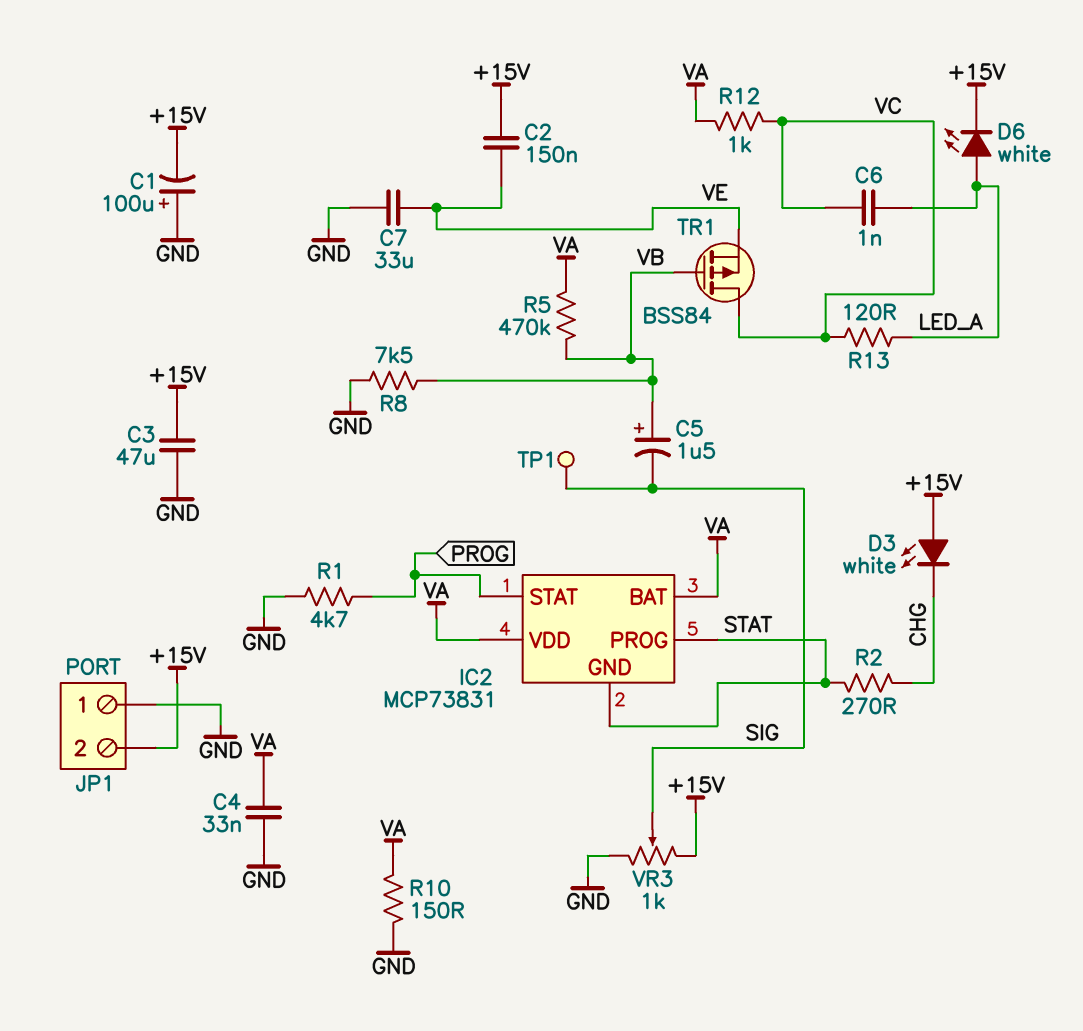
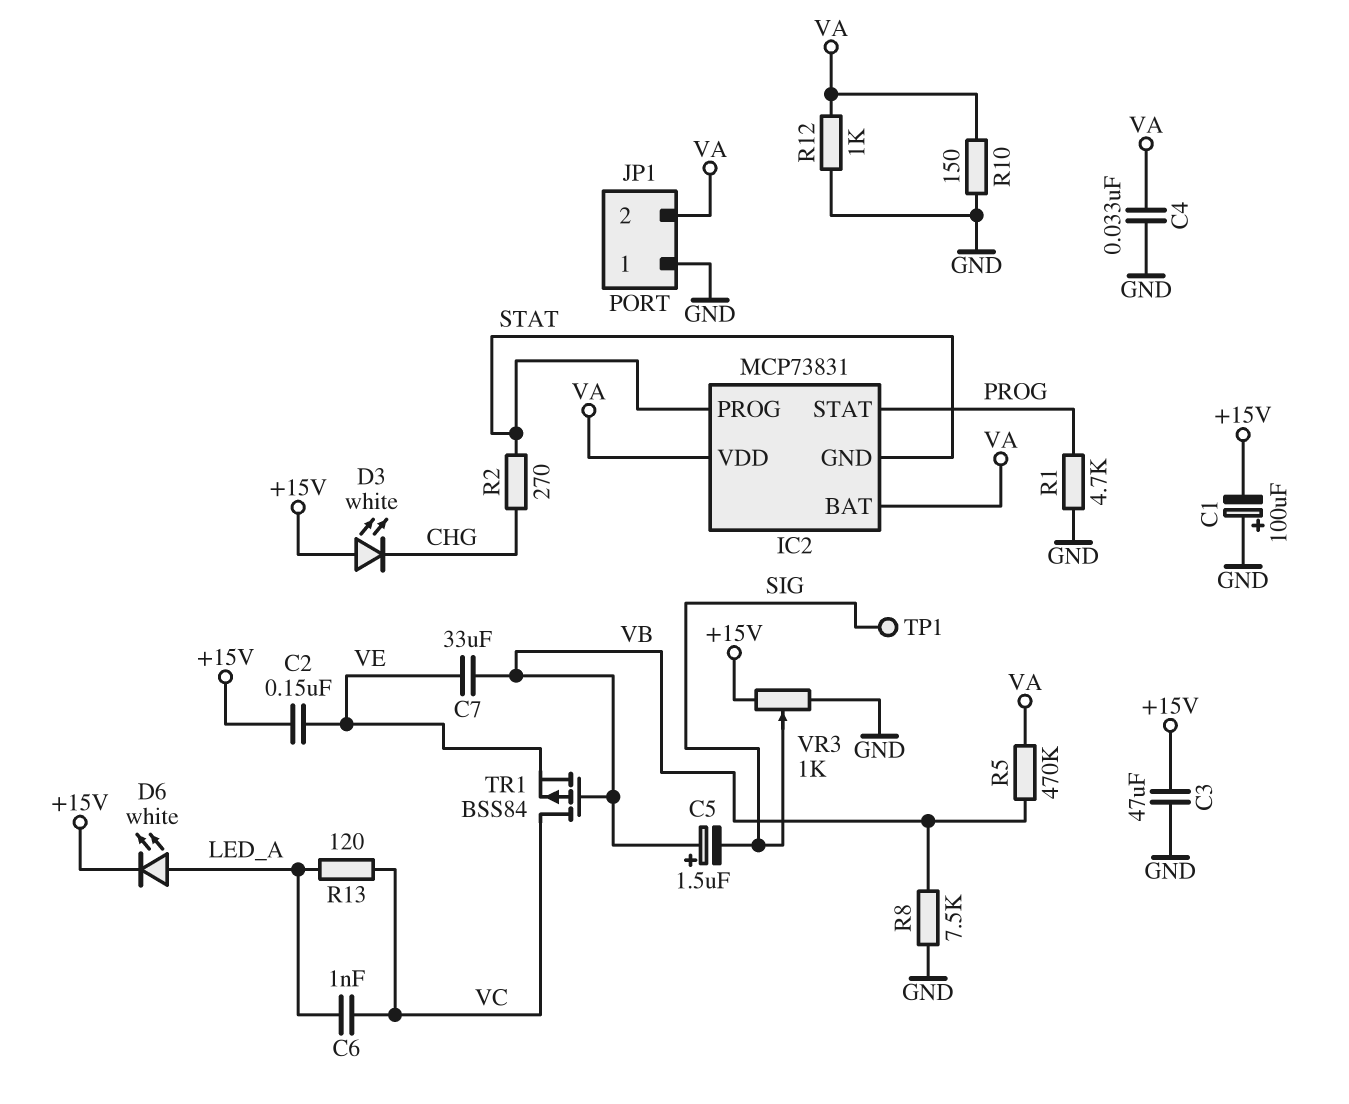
C7: 33uF (GND, VE) -> 33uF (VB, VE)
JP1 pin 2: +15V -> VA
R12: 1k (VA, VC) -> 1k (GND, VA)

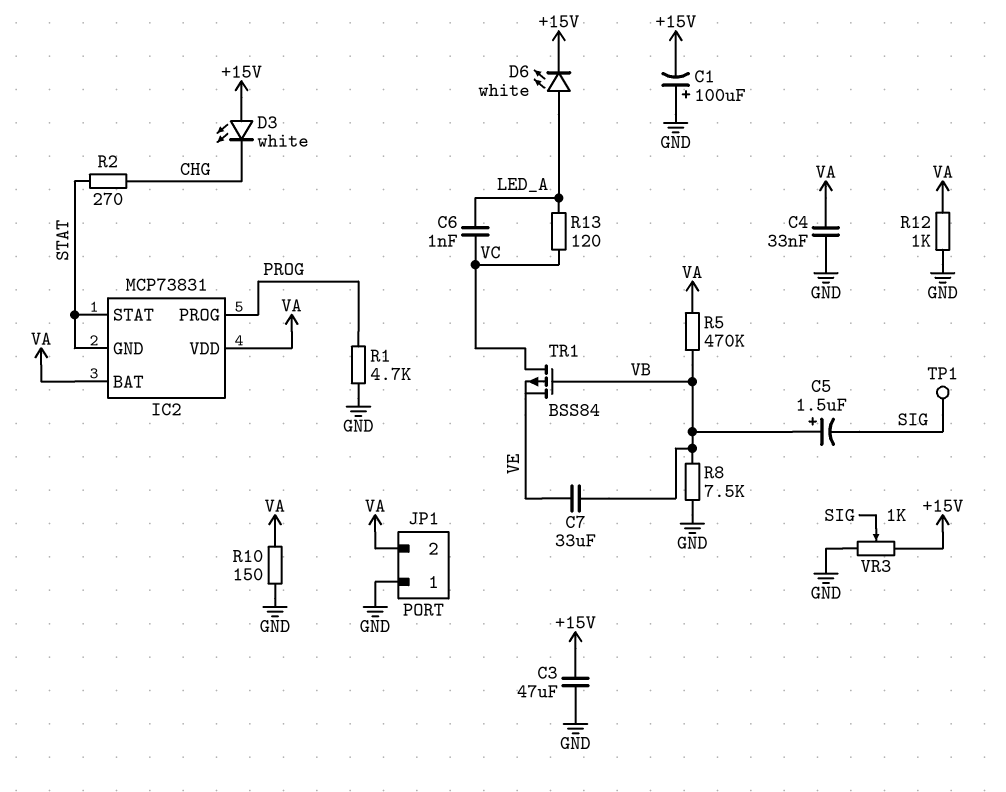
C2: 150nF (+15V, VE) -> none
IC2 pin PROG: STAT -> PROG
IC2 pin STAT: PROG -> STAT

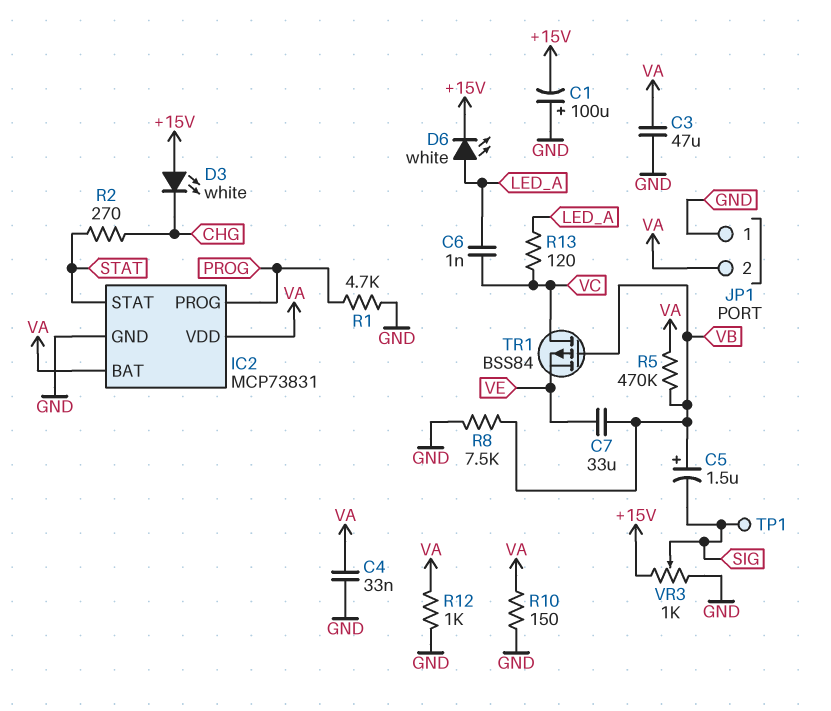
C3: 47uF (+15V, GND) -> 47uF (GND, VA)
IC2 pin GND: STAT -> GND

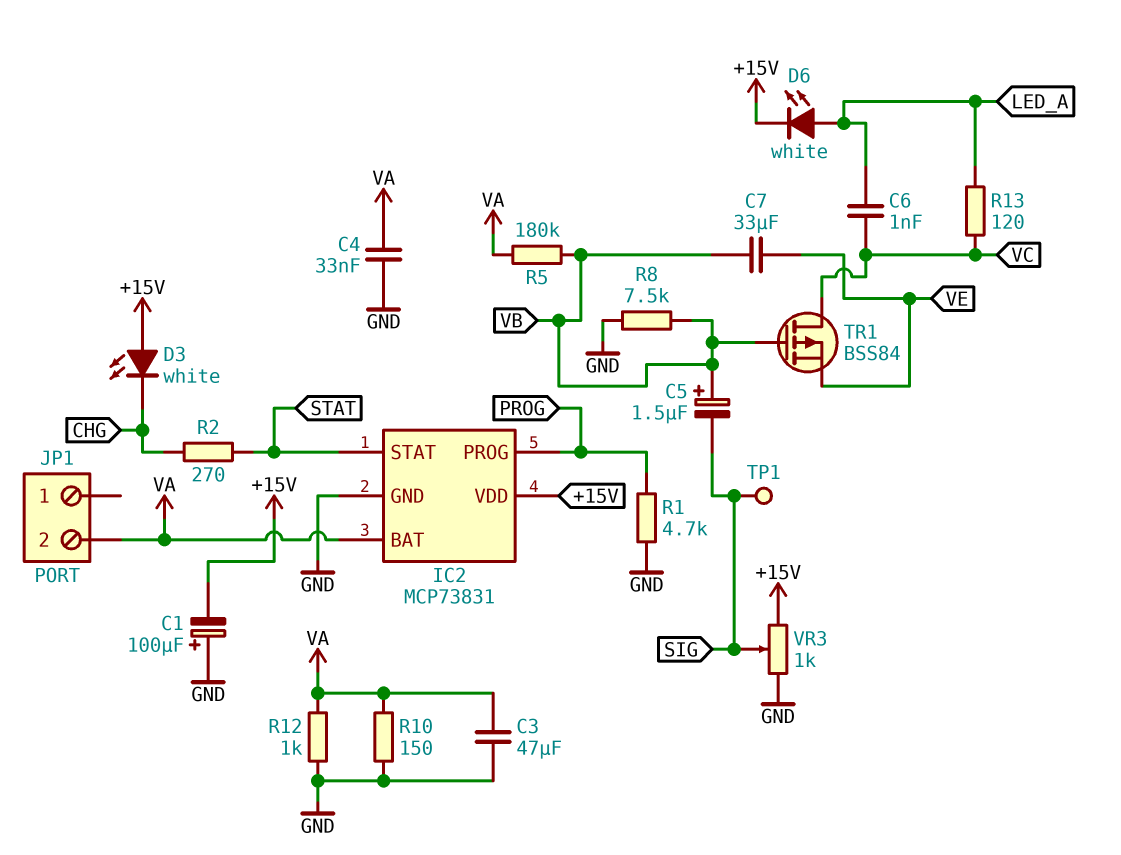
IC2 pin VDD: VA -> +15V
JP1 pin 1: GND -> none
R5: 470k (VA, VB) -> 180k (VA, VB)

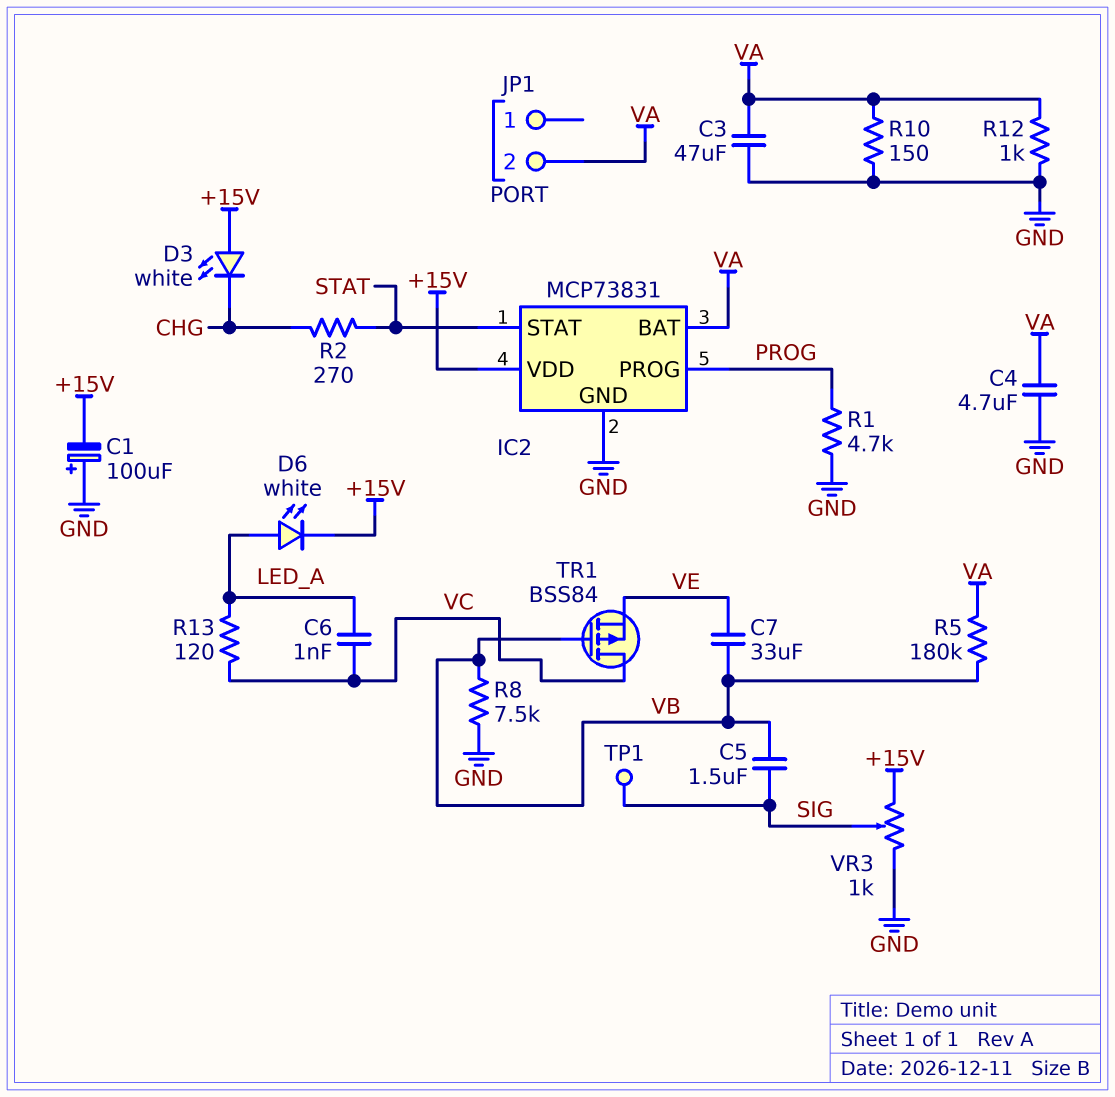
C4: 33nF (GND, VA) -> 4.7uF (GND, VA)
C5: 1.5uF (plus VB, minus SIG) -> 1.5uF (SIG, VB)

